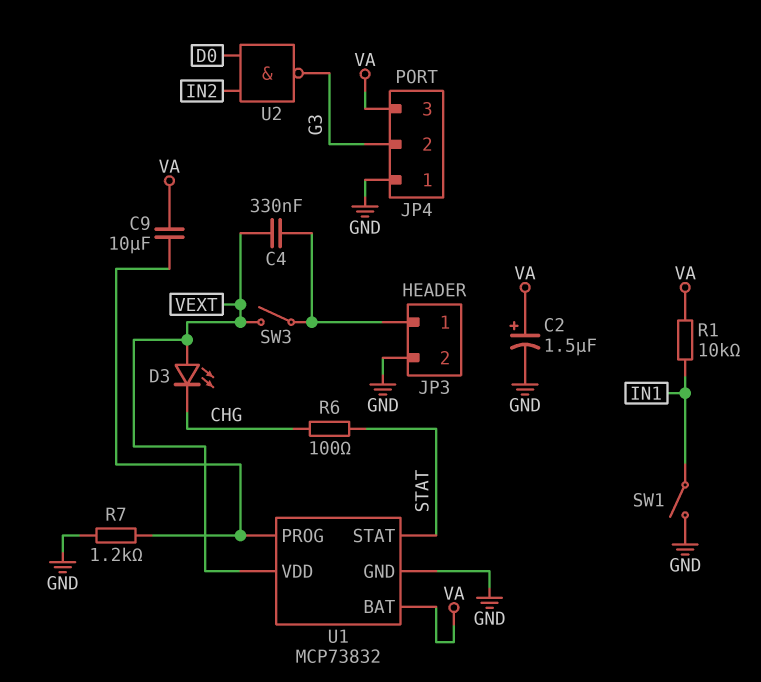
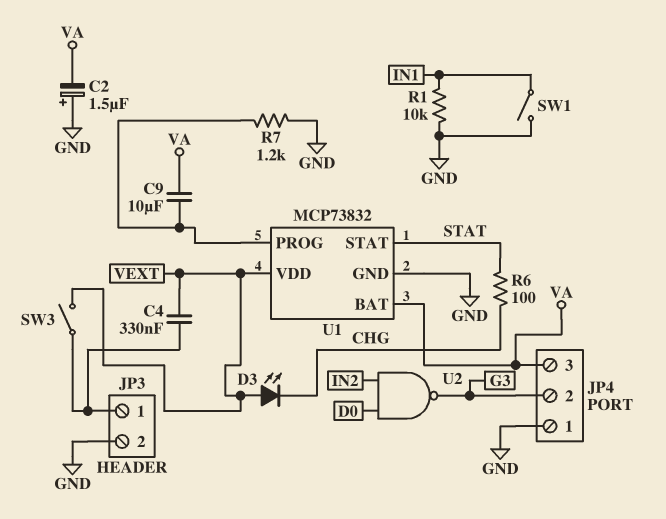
C2: 1.5uF (plus VA, minus GND) -> 1.5uF (plus GND, minus VA)
R1: 10k (IN1, VA) -> 10k (GND, IN1)

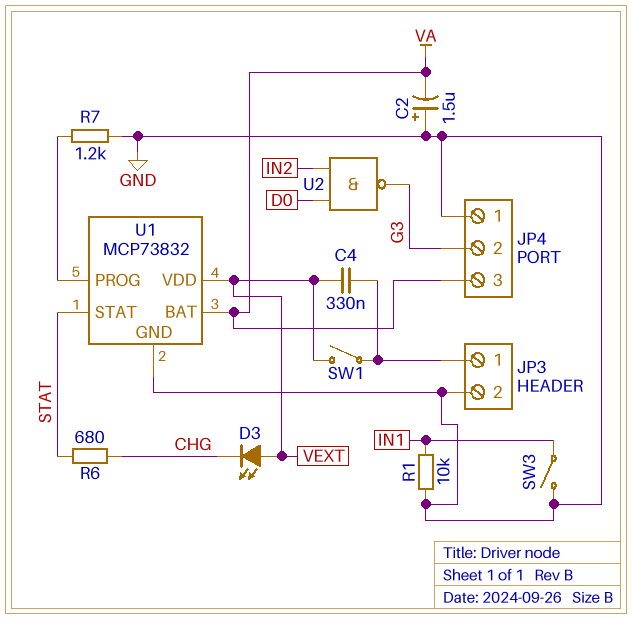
C9: 10uF (U1/PROG, VA) -> none
R6: 100 (CHG, STAT) -> 680 (CHG, STAT)
SW1: switch (GND, IN1) -> switch (JP3/1, VEXT)
SW3: switch (JP3/1, VEXT) -> switch (GND, IN1)

